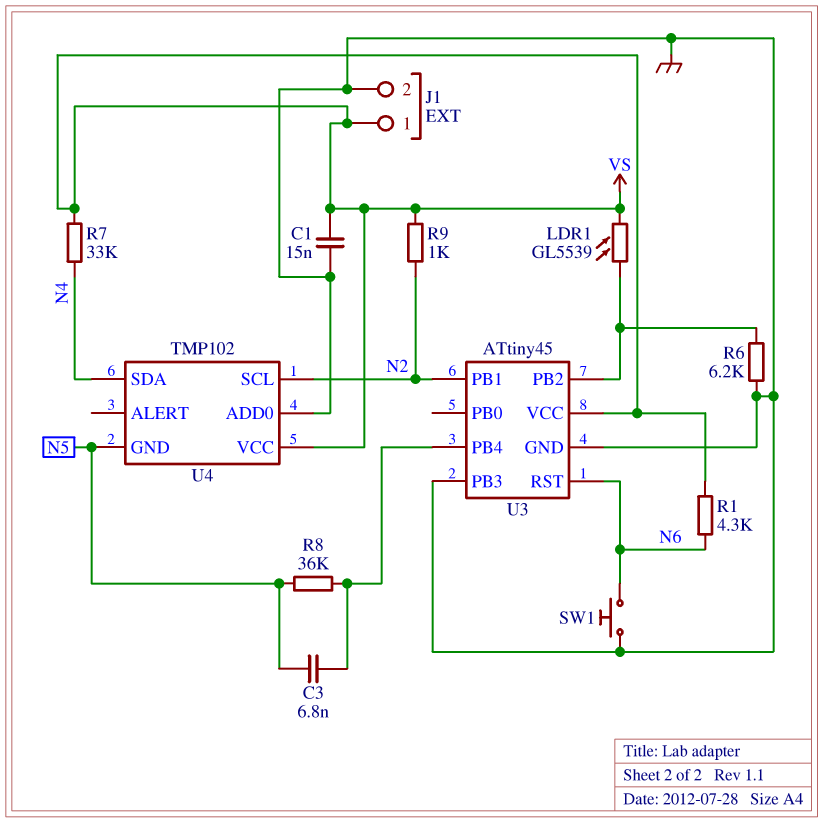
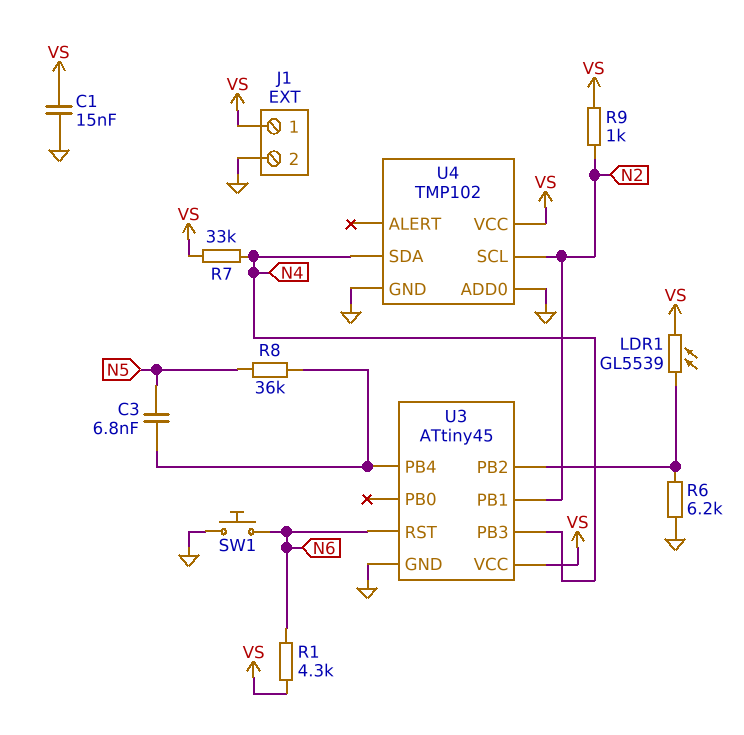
U3 pin PB3: GND -> N4
U4 pin GND: N5 -> GND

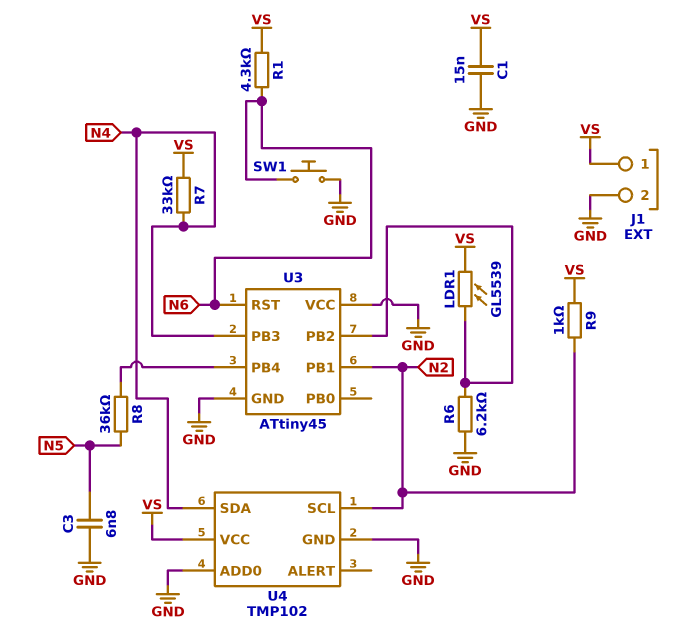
C3: 6.8nF (N5, U3/PB4) -> 6.8nF (GND, N5)
U3 pin VCC: VS -> GND

